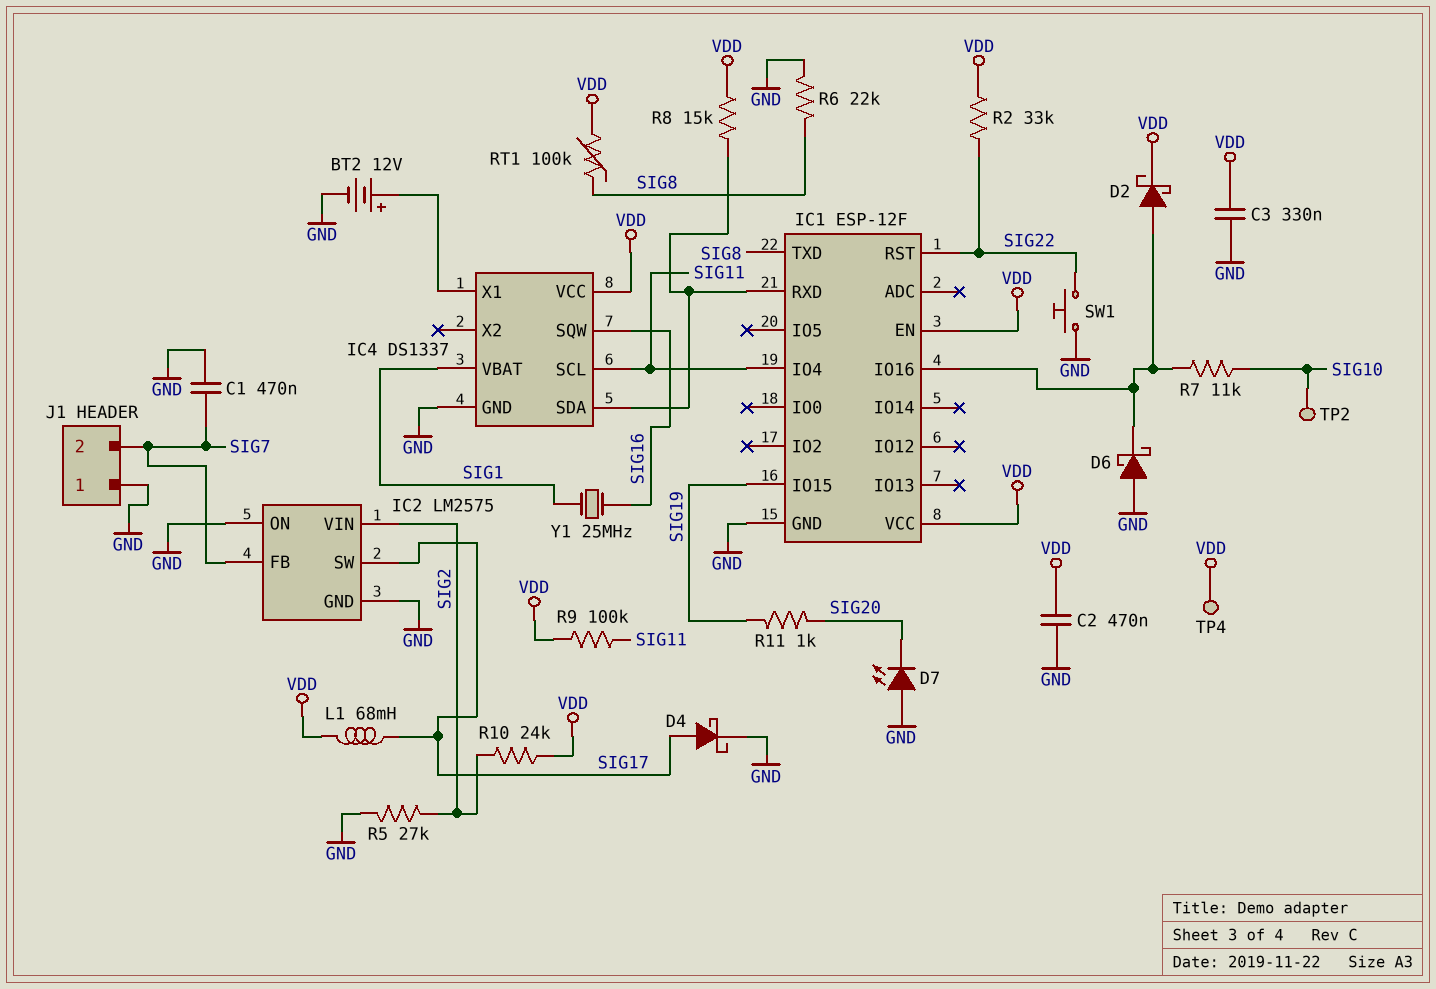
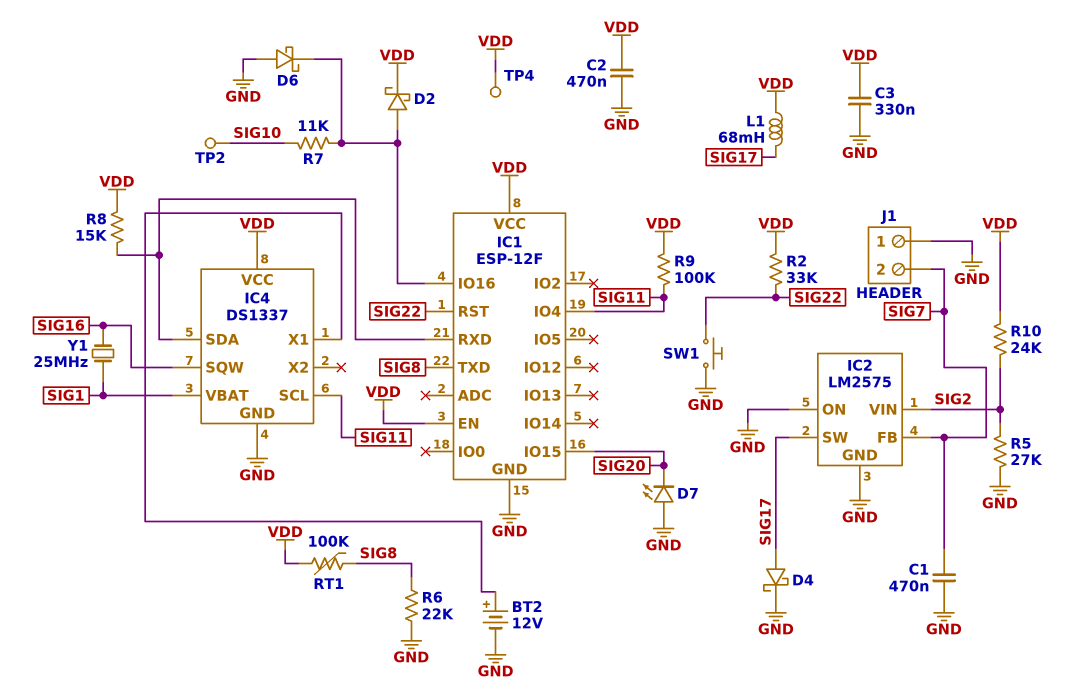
IC1 pin IO15: SIG19 -> SIG20
R11: 1k (SIG19, SIG20) -> none

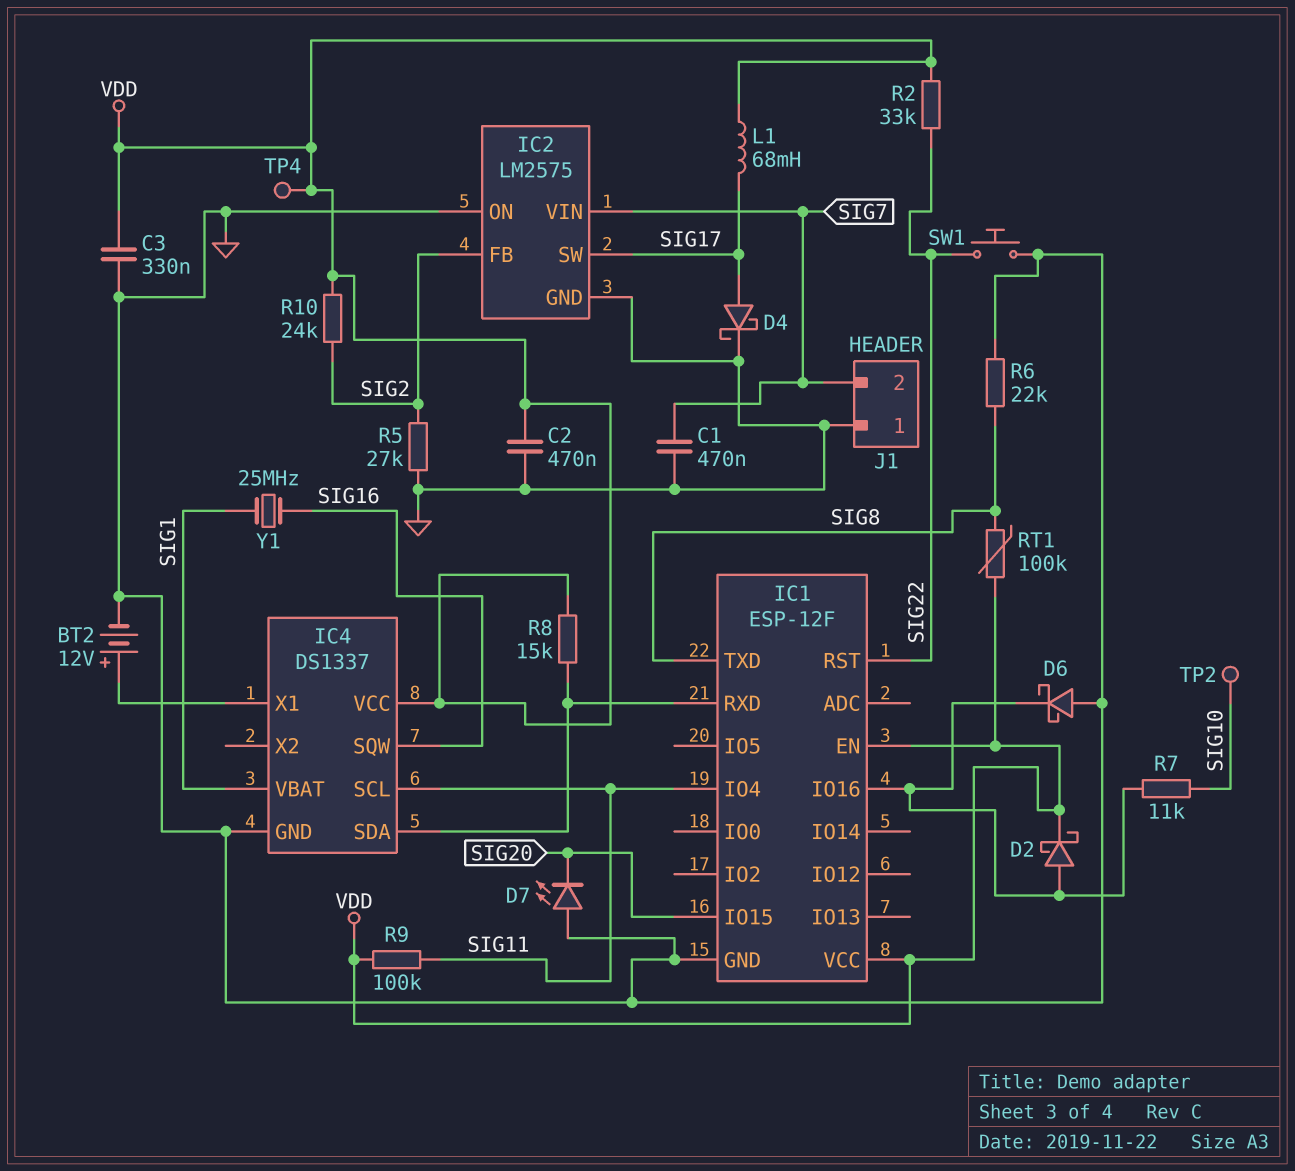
IC2 pin FB: SIG7 -> SIG2
IC2 pin VIN: SIG2 -> SIG7

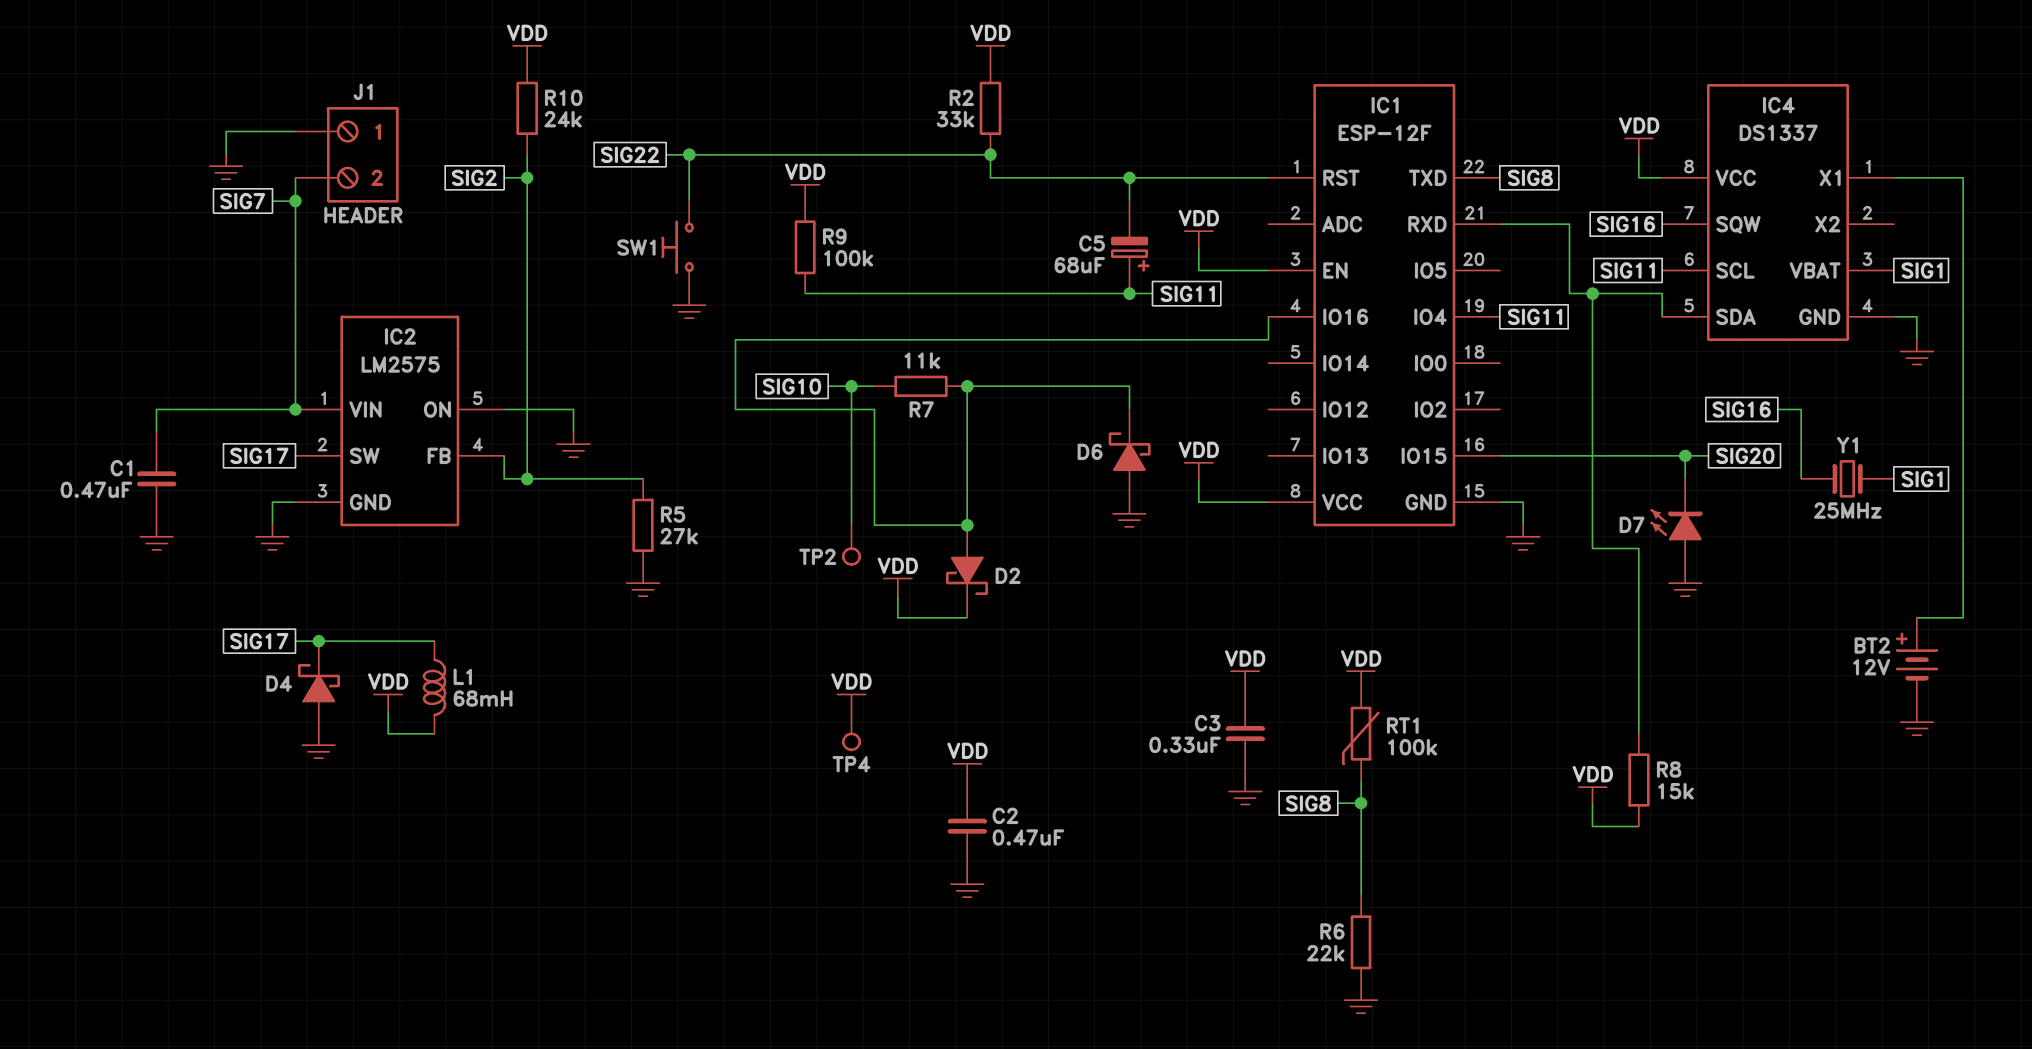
C5: none -> 68uF (plus SIG11, minus SIG22)
D4: schottky (A SIG17, K GND) -> schottky (A GND, K SIG17)

